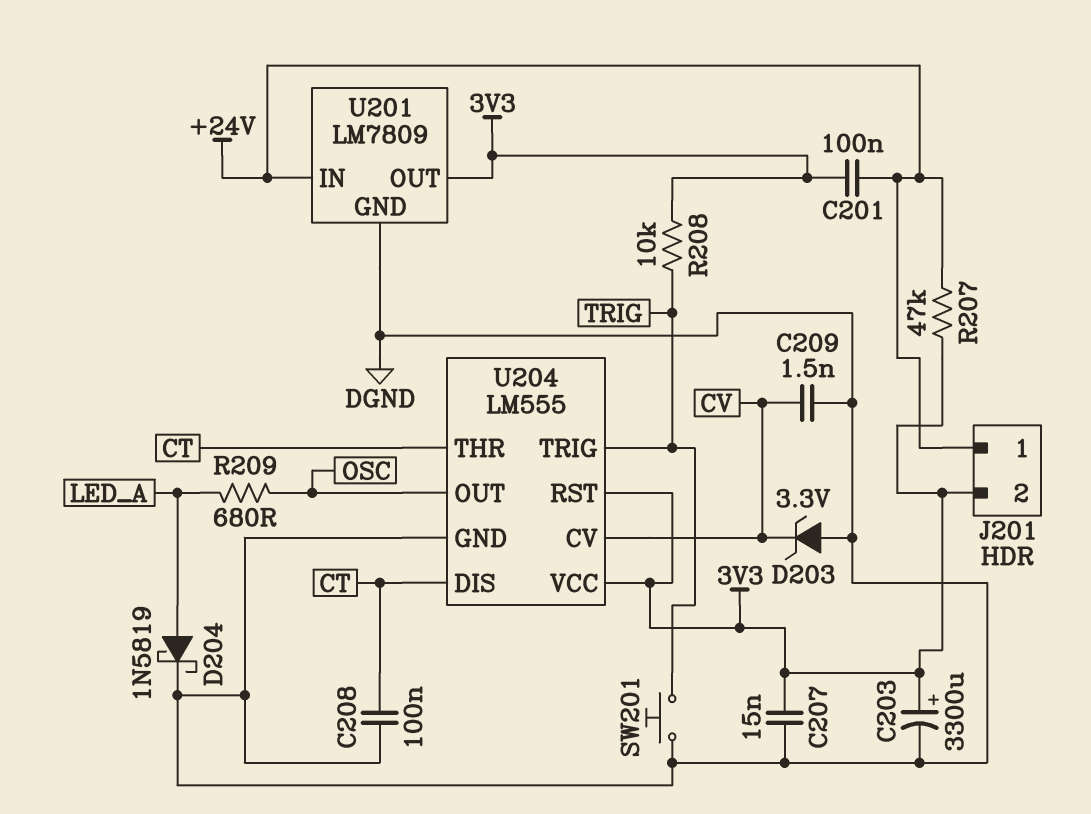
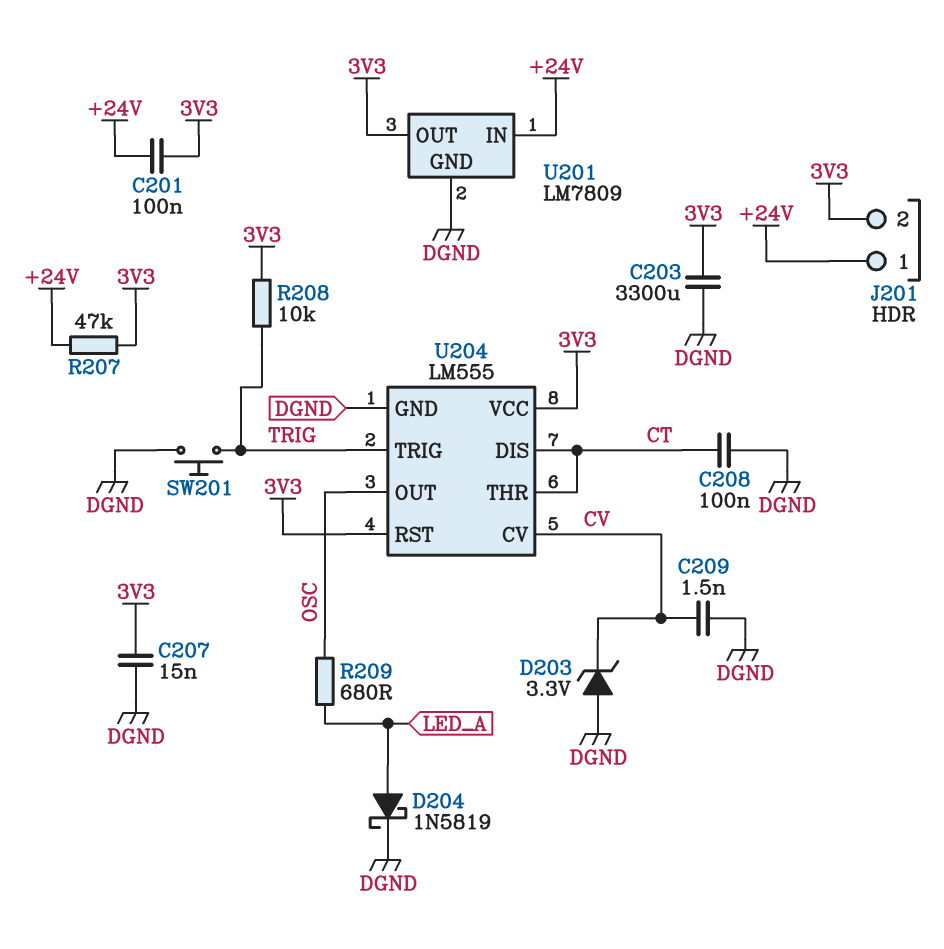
C203: 3300uF (plus 3V3, minus DGND) -> 3300uF (3V3, DGND)

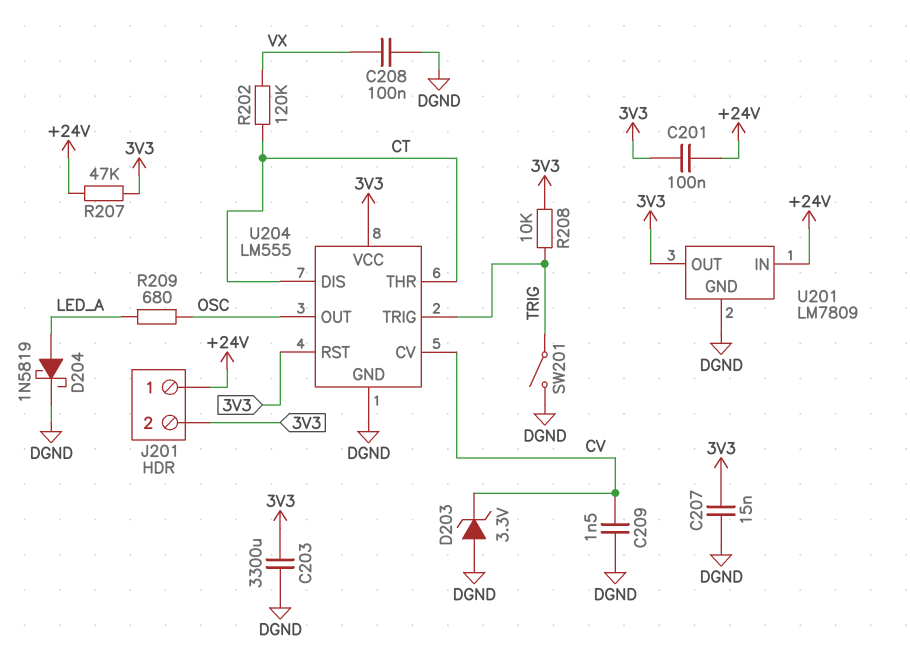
C208: 100nF (CT, DGND) -> 100nF (DGND, VX)
R202: none -> 120k (CT, VX)
SW201: button (DGND, TRIG) -> switch (DGND, TRIG)

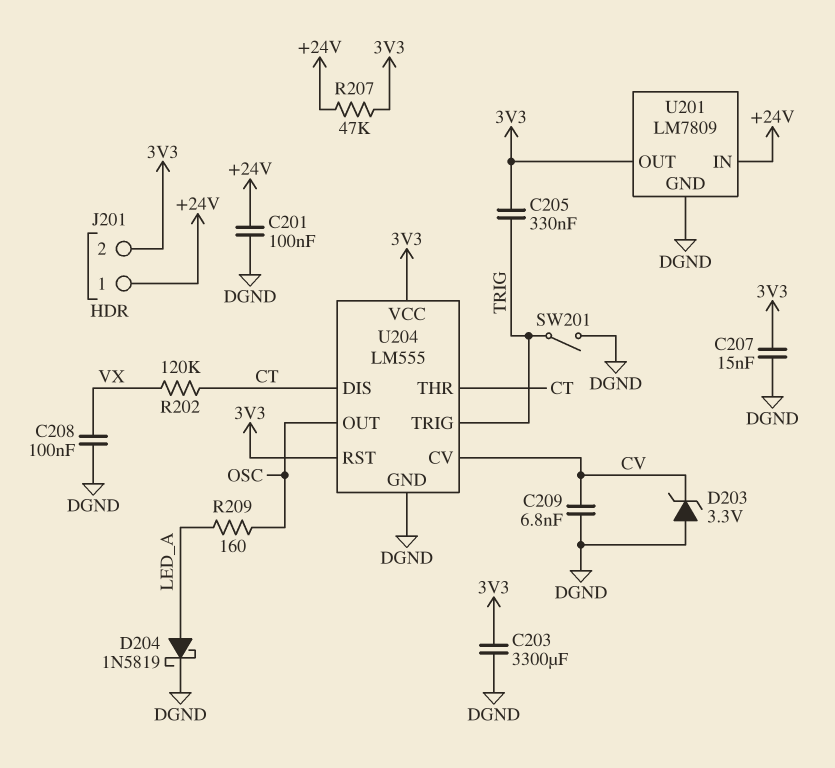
C201: 100nF (+24V, 3V3) -> 100nF (+24V, DGND)
C205: none -> 330nF (3V3, TRIG)
C209: 1.5nF (CV, DGND) -> 6.8nF (CV, DGND)
R208: 10k (3V3, TRIG) -> none
R209: 680 (LED_A, OSC) -> 160 (LED_A, OSC)

